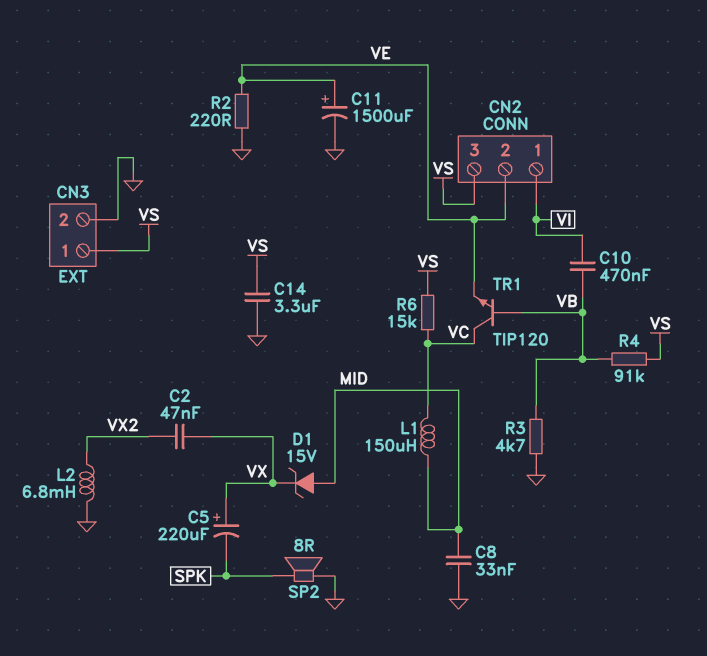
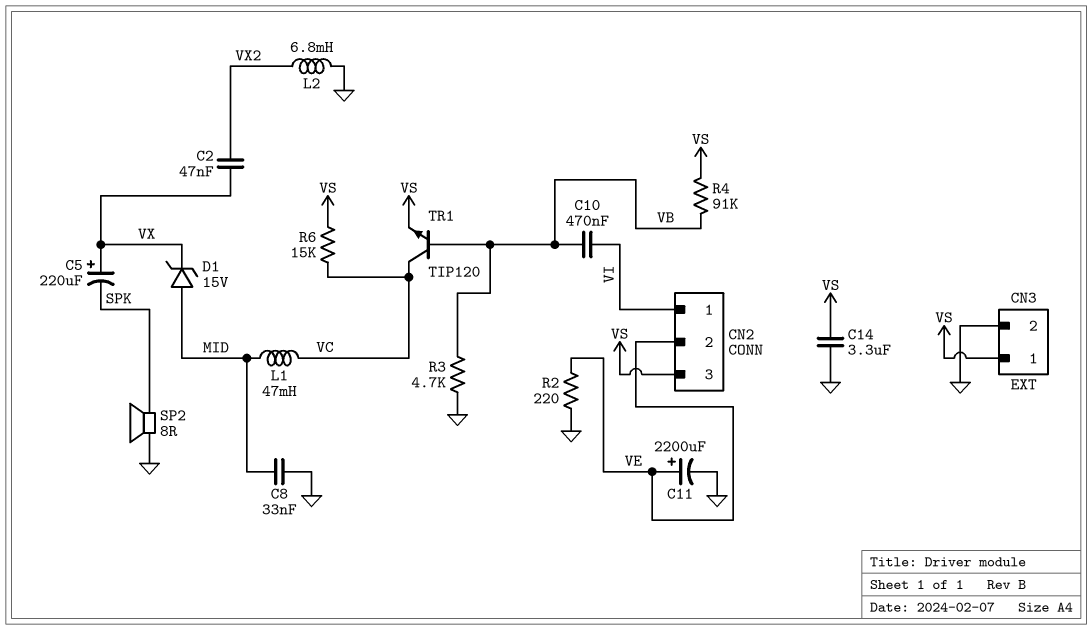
C11: 1500uF (plus VE, minus GND) -> 2200uF (plus VE, minus GND)
L1: 150uH (MID, VC) -> 47mH (MID, VC)
TR1: NPN TIP120 (B VB, C VC, E VE) -> NPN TIP120 (B VB, C VC, E VS)

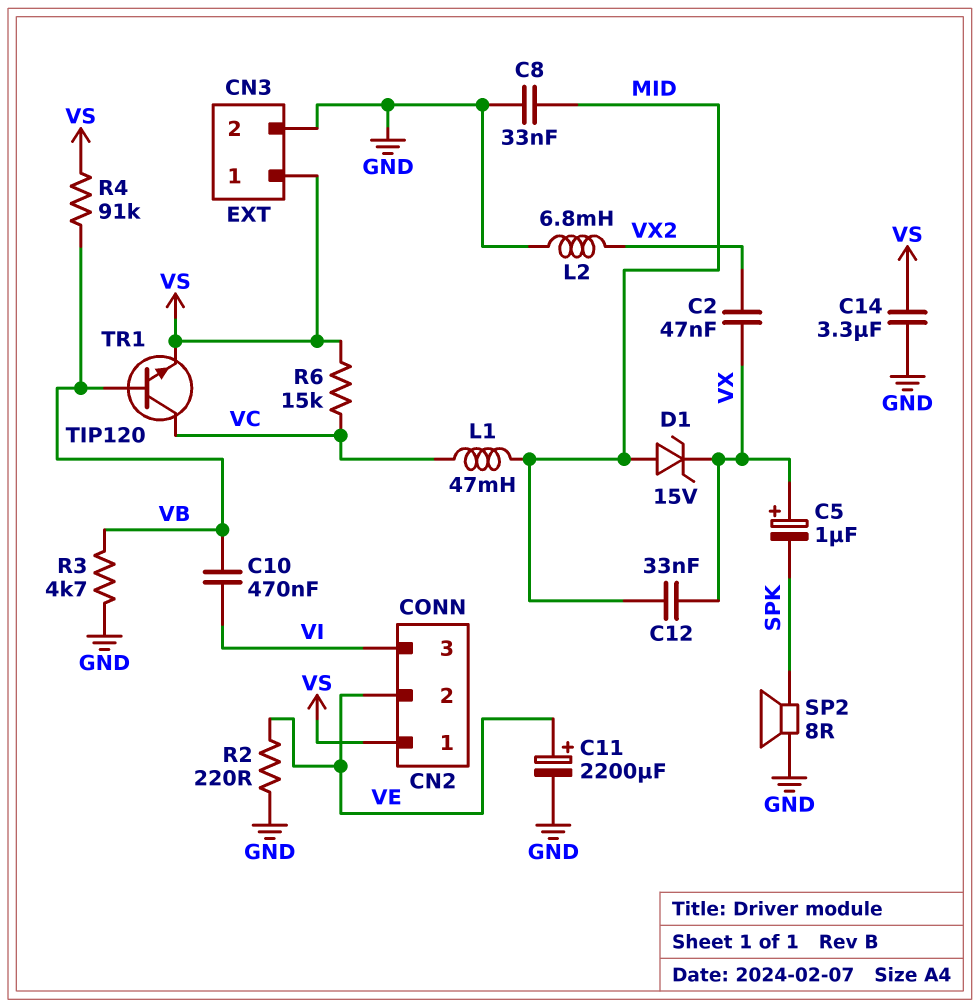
C5: 220uF (plus VX, minus SPK) -> 1uF (plus VX, minus SPK)
C12: none -> 33nF (MID, VX)
CN2 pin 1: VI -> VS
CN2 pin 3: VS -> VI

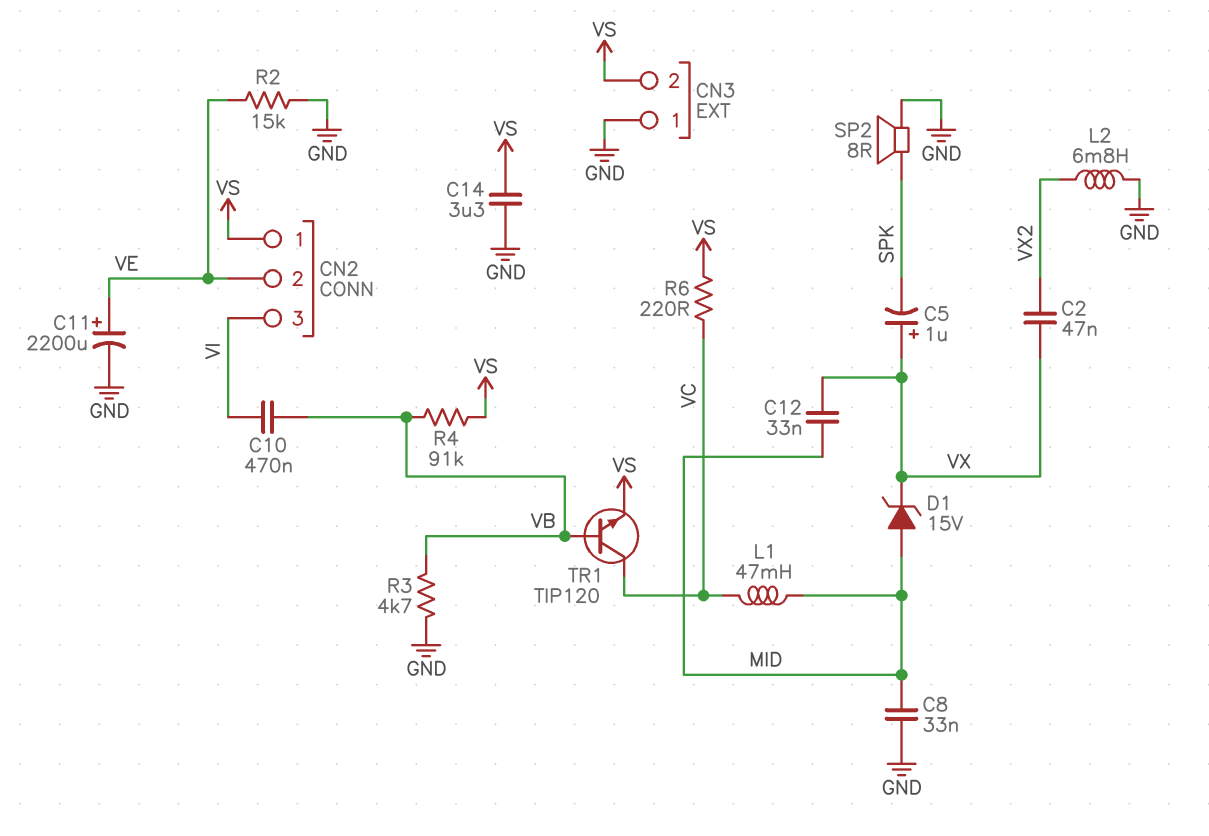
CN3 pin 1: VS -> GND
CN3 pin 2: GND -> VS
R2: 220 (GND, VE) -> 15k (GND, VE)
R6: 15k (VC, VS) -> 220 (VC, VS)

